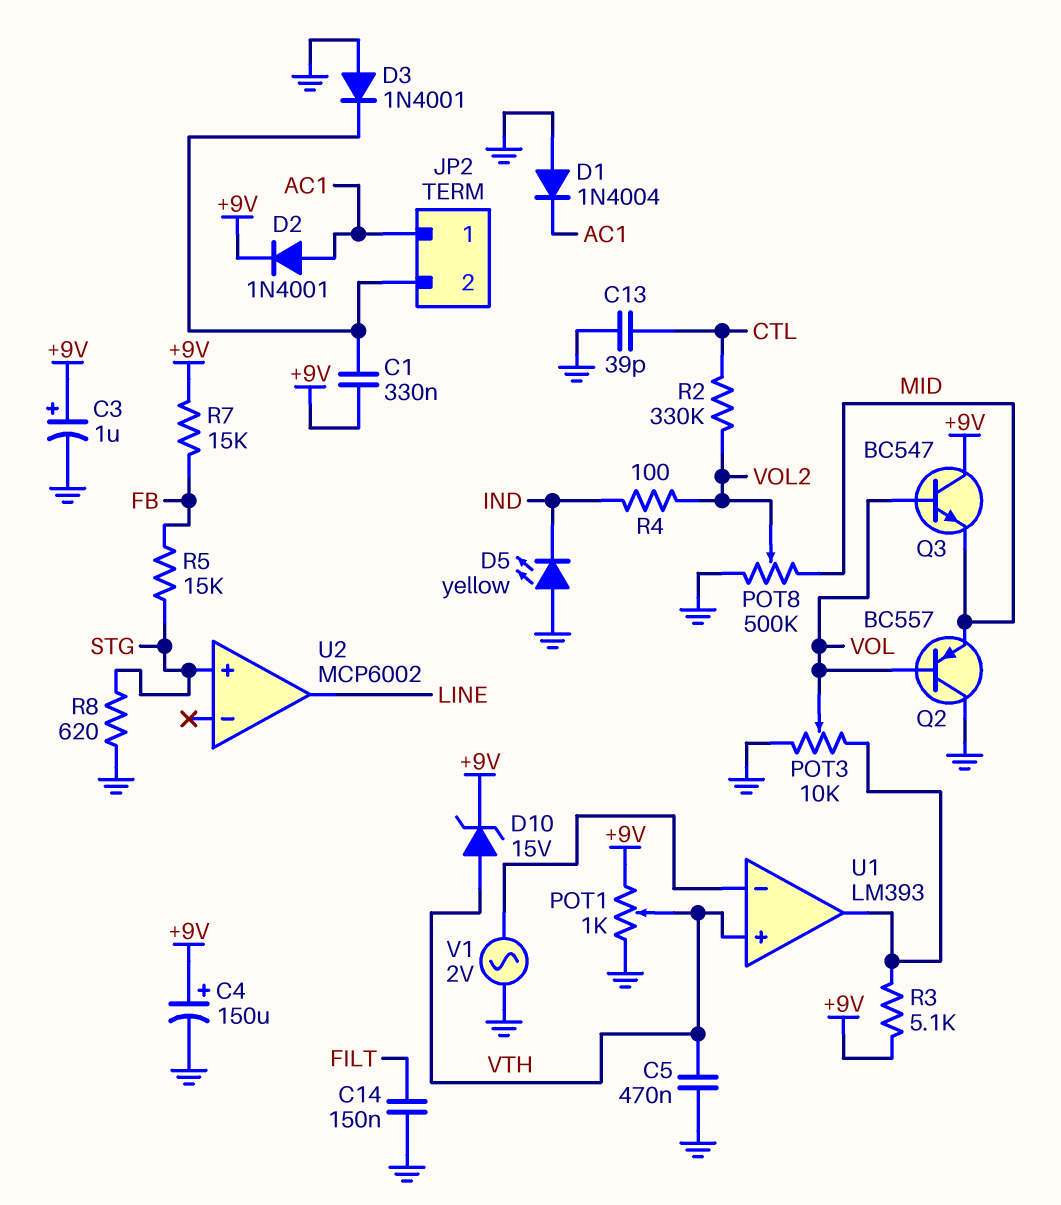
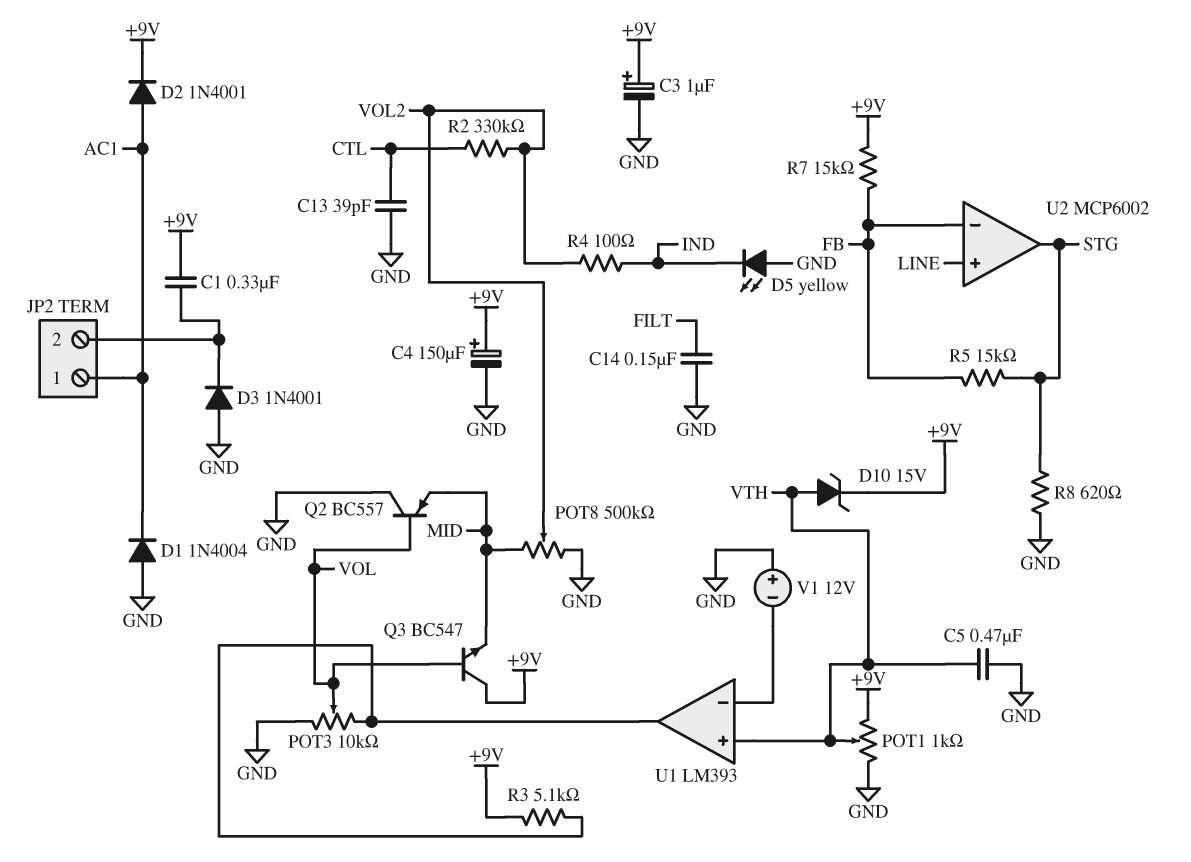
U2 pin in+: STG -> LINE
U2 pin in-: none -> FB
U2 pin out: LINE -> STG
V1: AC 2V (GND, U1/in-) -> 12V (plus GND, minus U1/in-)

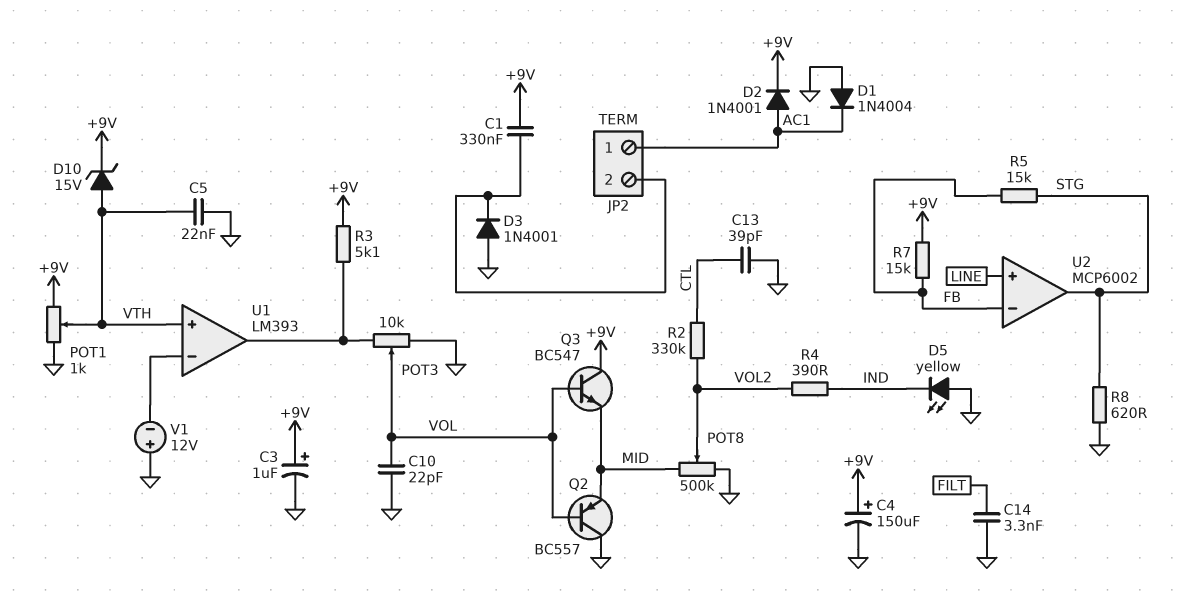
C5: 470nF (GND, VTH) -> 22nF (GND, VTH)
C10: none -> 22pF (GND, VOL)
C14: 150nF (FILT, GND) -> 3.3nF (FILT, GND)
R4: 100 (IND, VOL2) -> 390 (IND, VOL2)

